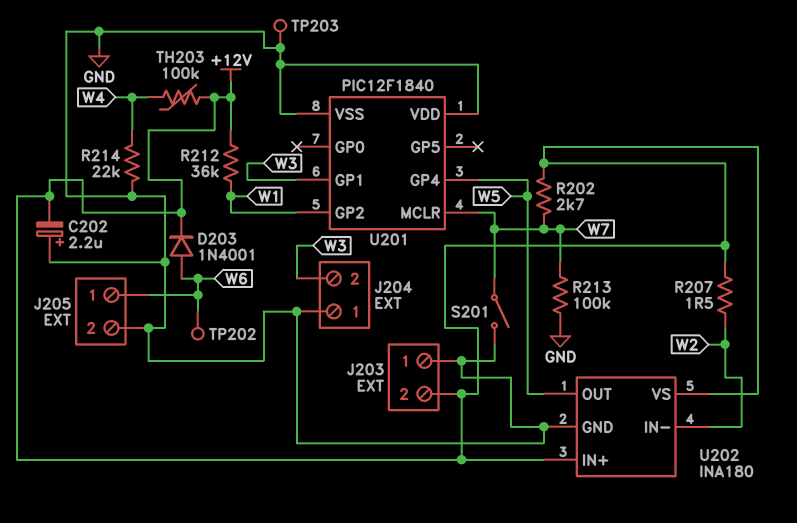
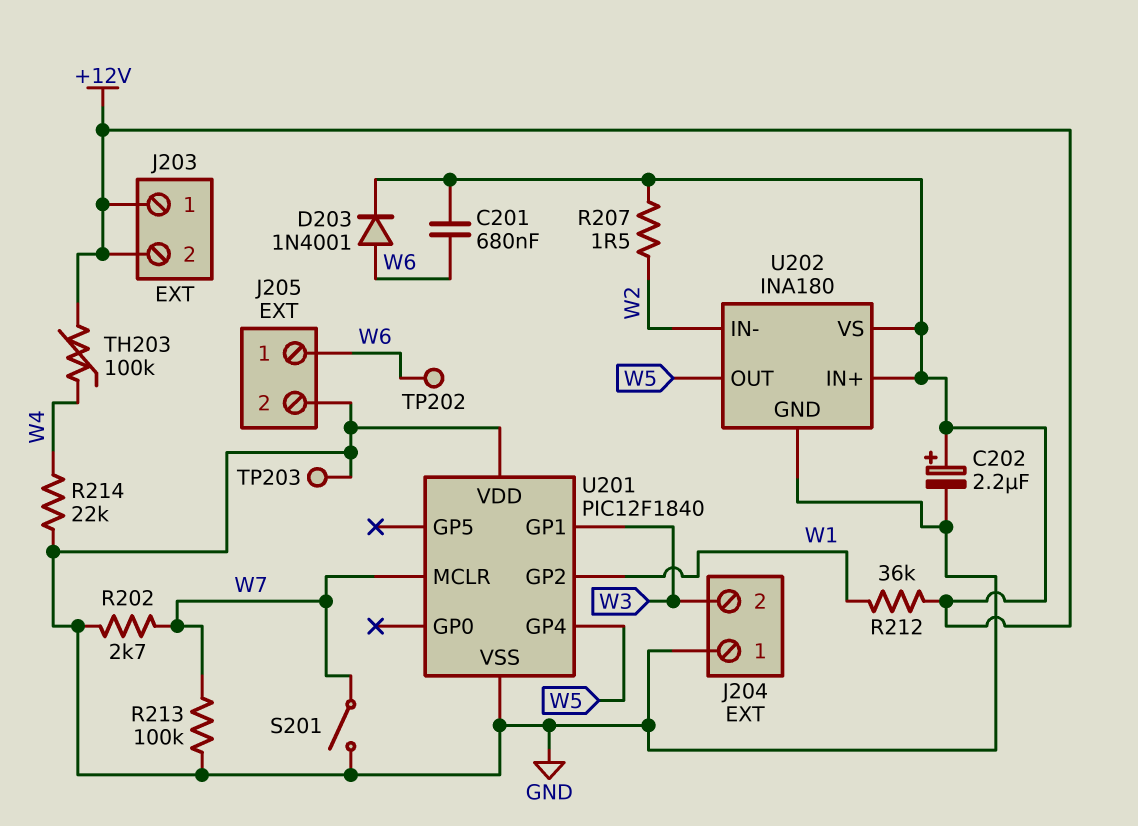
C201: none -> 680nF (+12V, W6)
C202: 2.2uF (plus GND, minus +12V) -> 2.2uF (plus +12V, minus GND)
J203 pin 1: GND -> +12V
R202: 2.7k (+12V, W7) -> 2.7k (GND, W7)

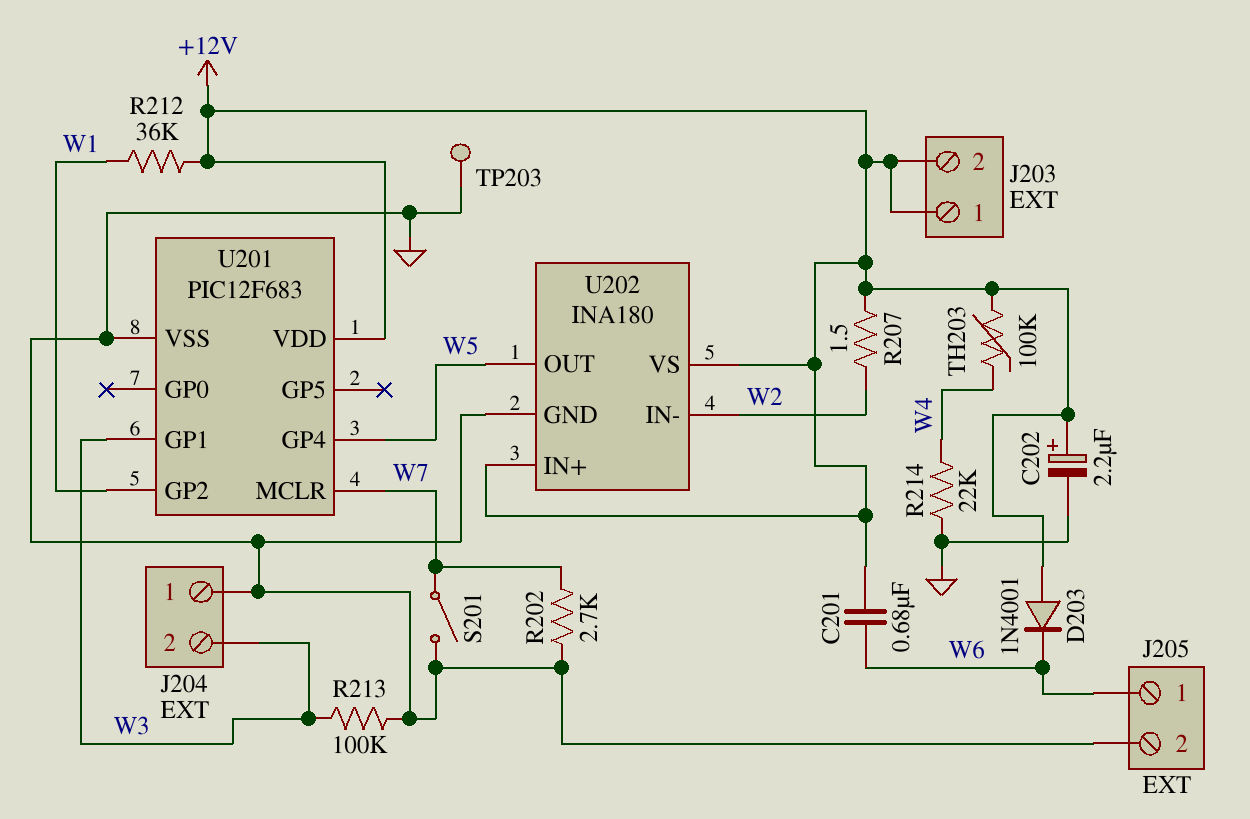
D203: diode 1N4001 (A W6, K +12V) -> diode 1N4001 (A +12V, K W6)
R213: 100k (GND, W7) -> 100k (GND, W3)
TP202: test point (W6) -> none
U201: PIC12F1840 -> PIC12F683
U201 pin VDD: GND -> +12V

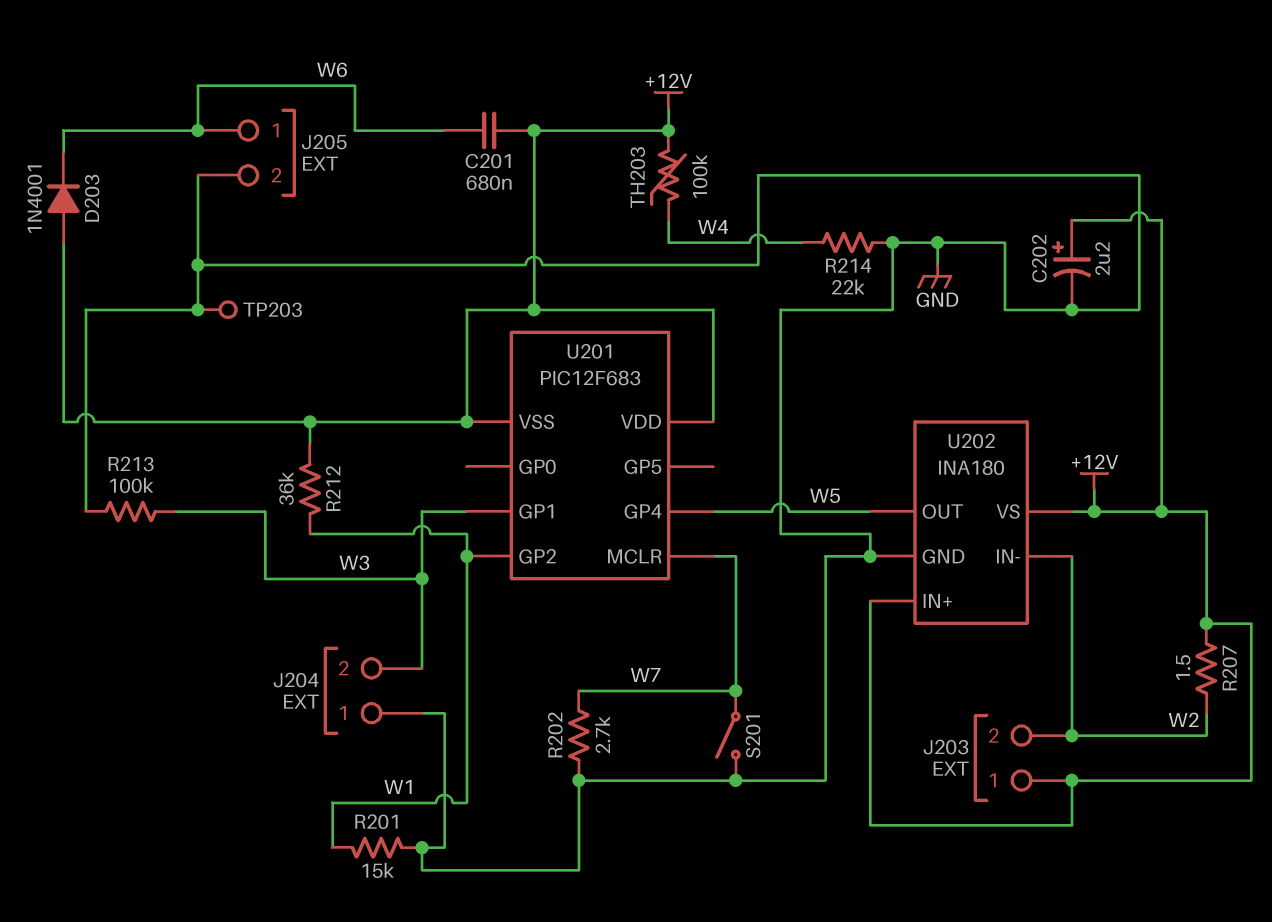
J203 pin 2: +12V -> W2
R201: none -> 15k (GND, W1)
U201 pin VSS: GND -> +12V

